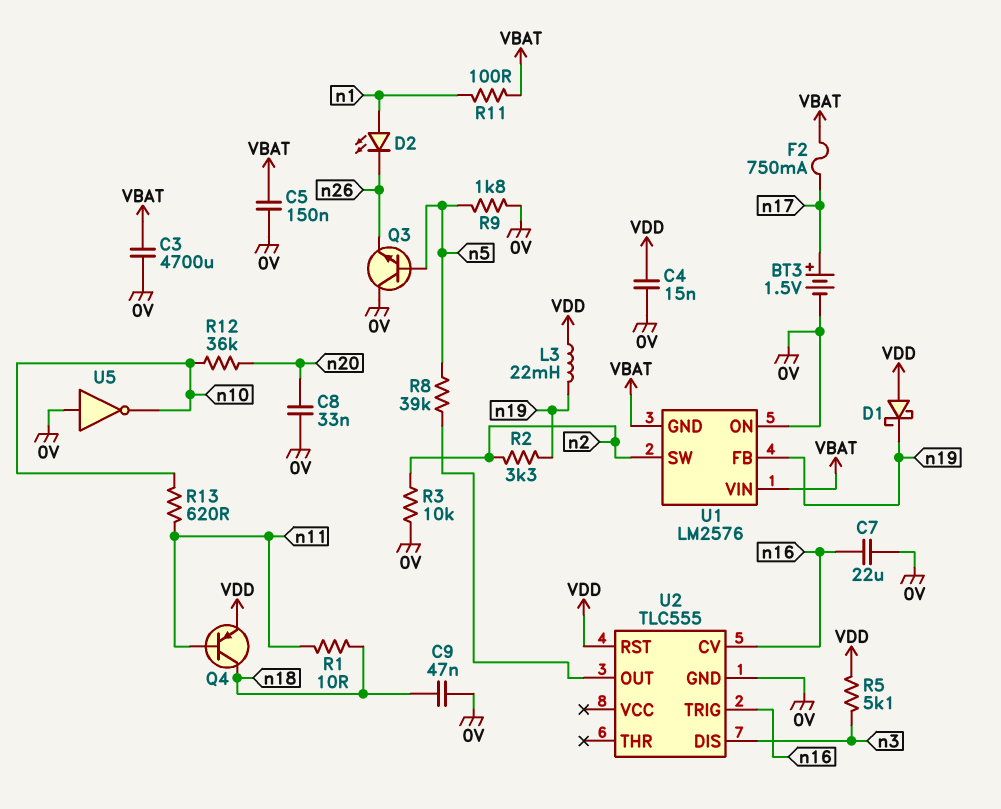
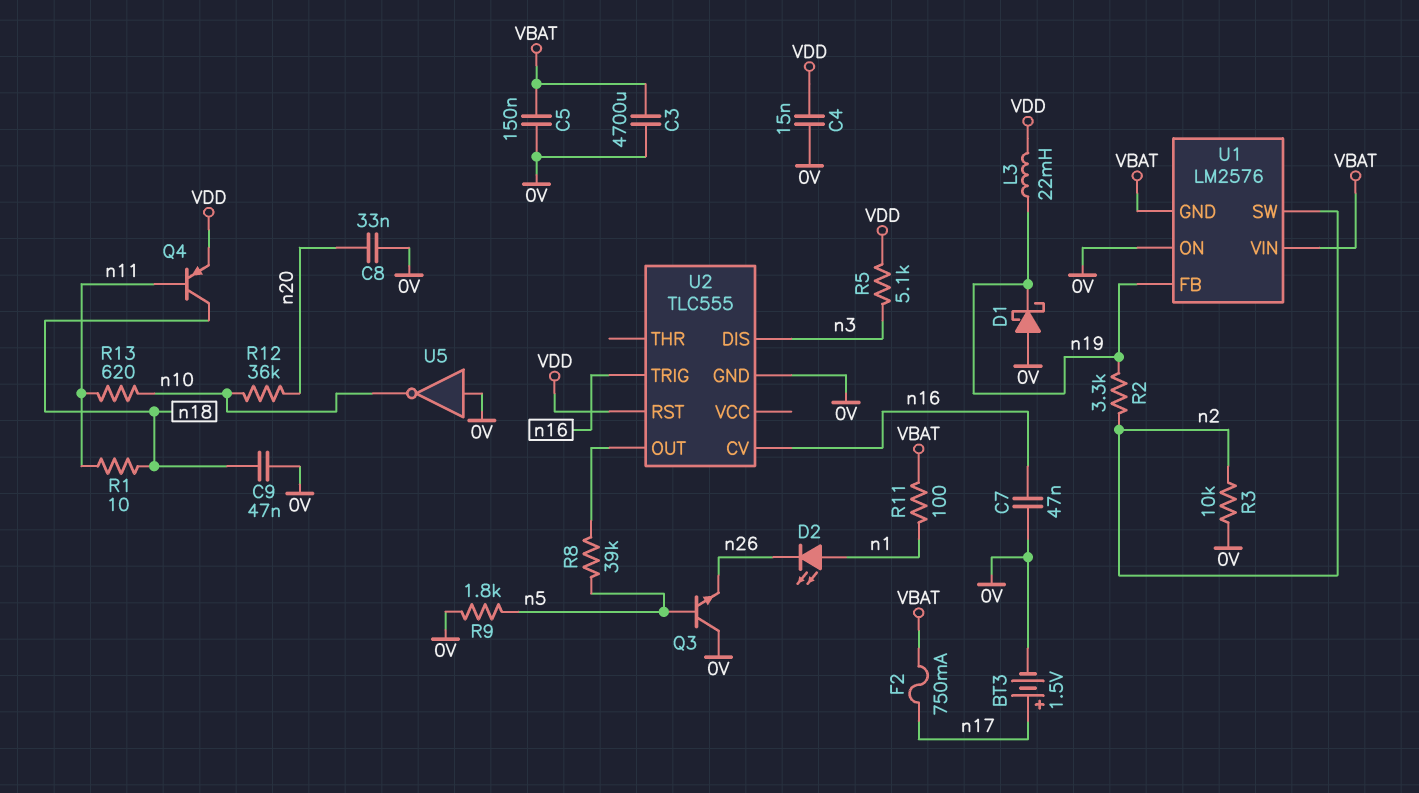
C7: 22uF (0V, n16) -> 47nF (0V, n16)
D1: schottky (A VDD, K n19) -> schottky (A 0V, K n19)

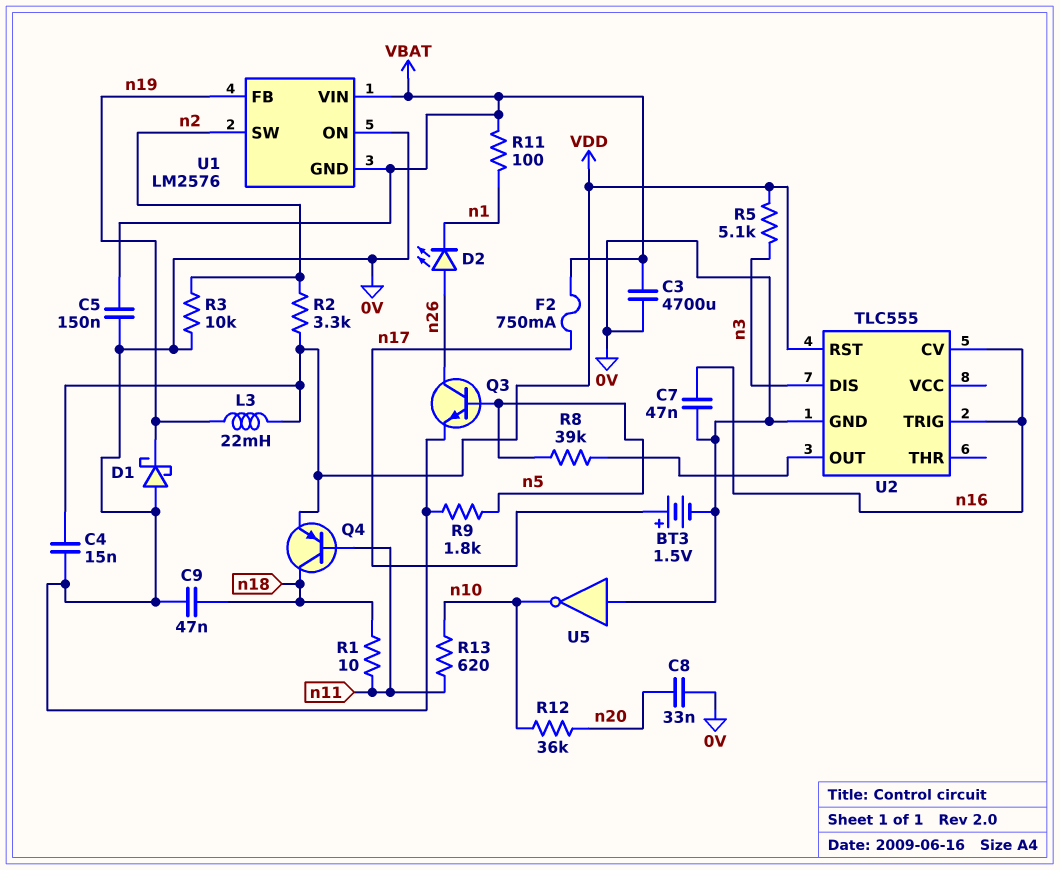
D2: LED (A n1, K n26) -> LED (A n26, K n1)
Q3: NPN (B n5, C 0V, E n26) -> NPN (B n5, C n26, E 0V)
R2: 3.3k (n2, n19) -> 3.3k (VDD, n2)

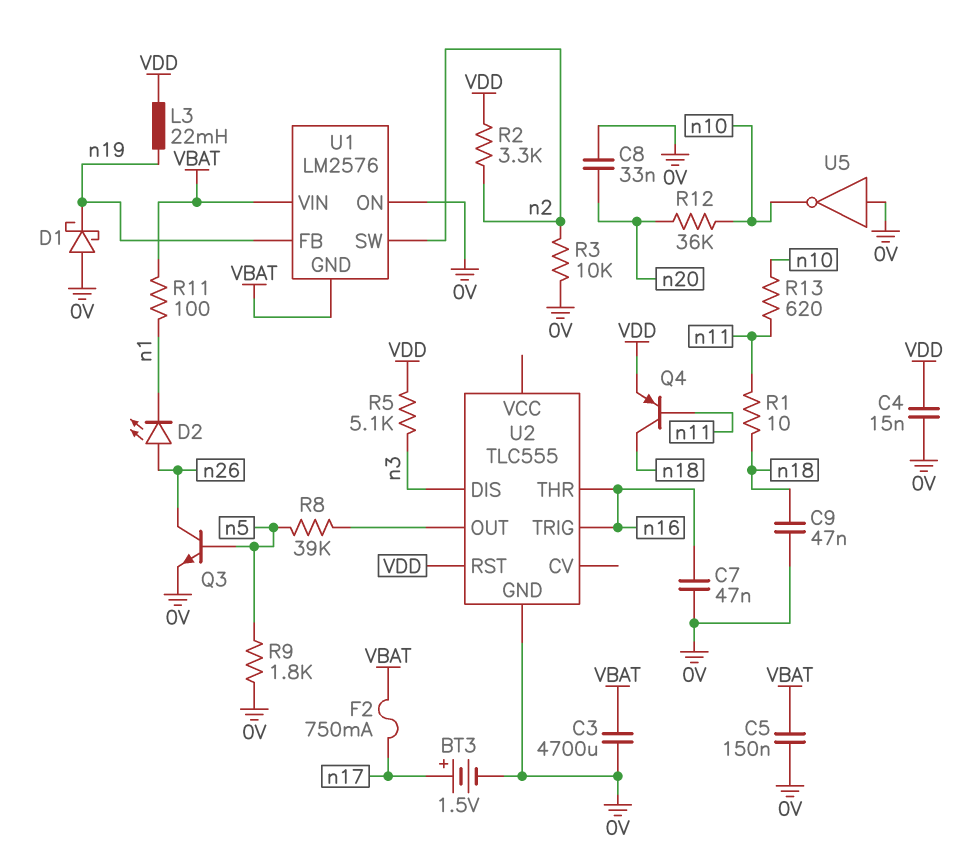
U2 pin CV: n16 -> none
U2 pin THR: none -> n16

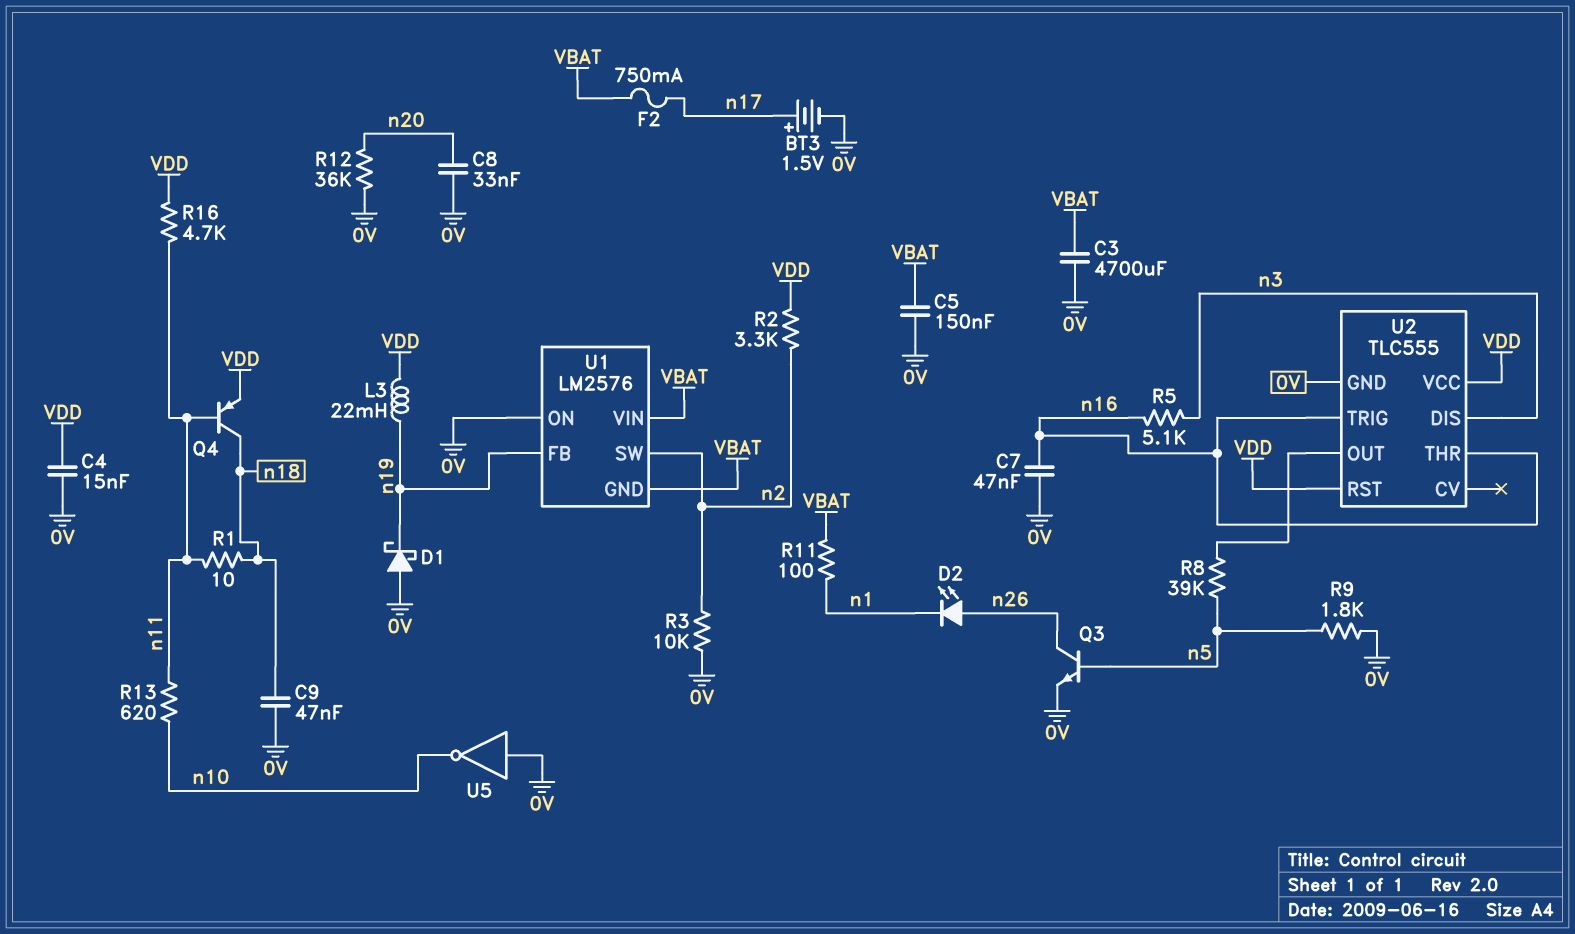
R5: 5.1k (VDD, n3) -> 5.1k (n3, n16)
R12: 36k (n10, n20) -> 36k (0V, n20)
R16: none -> 4.7k (VDD, n11)
U2 pin VCC: none -> VDD

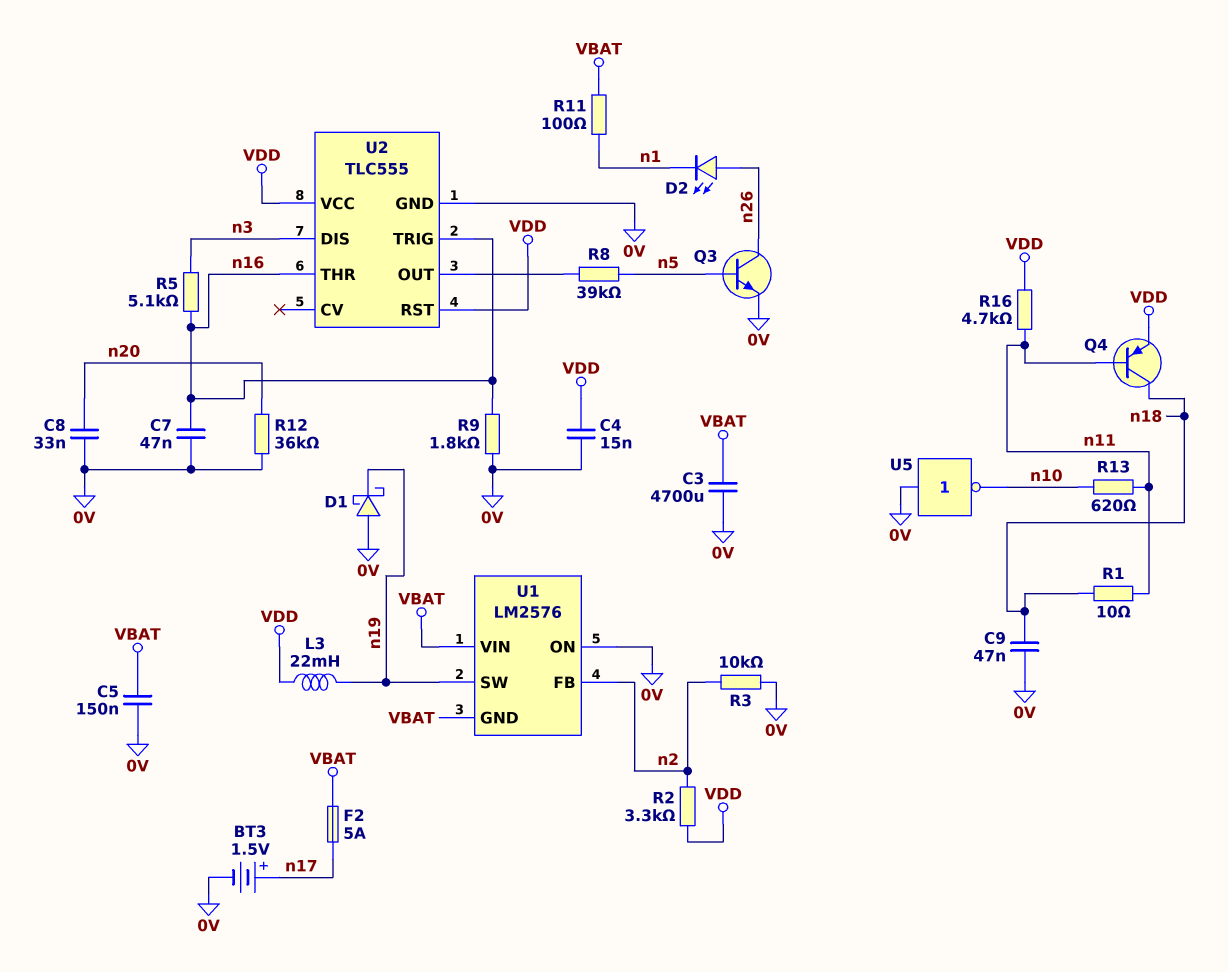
F2: 750mA (VBAT, n17) -> 5A (VBAT, n17)
R9: 1.8k (0V, n5) -> 1.8k (0V, n16)
U1 pin FB: n19 -> n2
U1 pin SW: n2 -> n19

